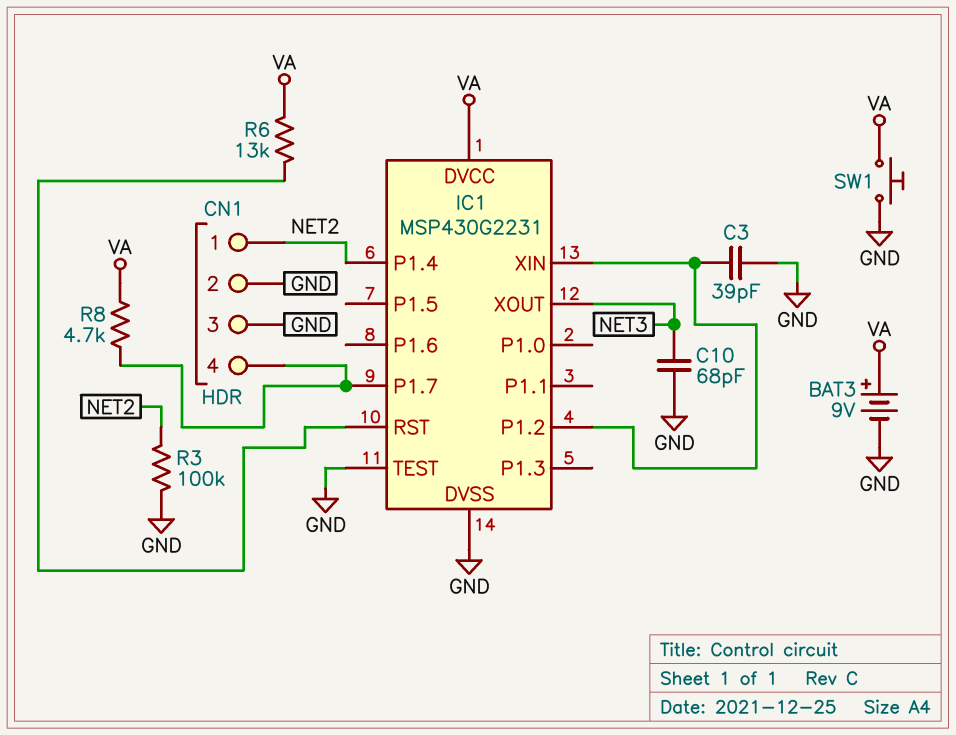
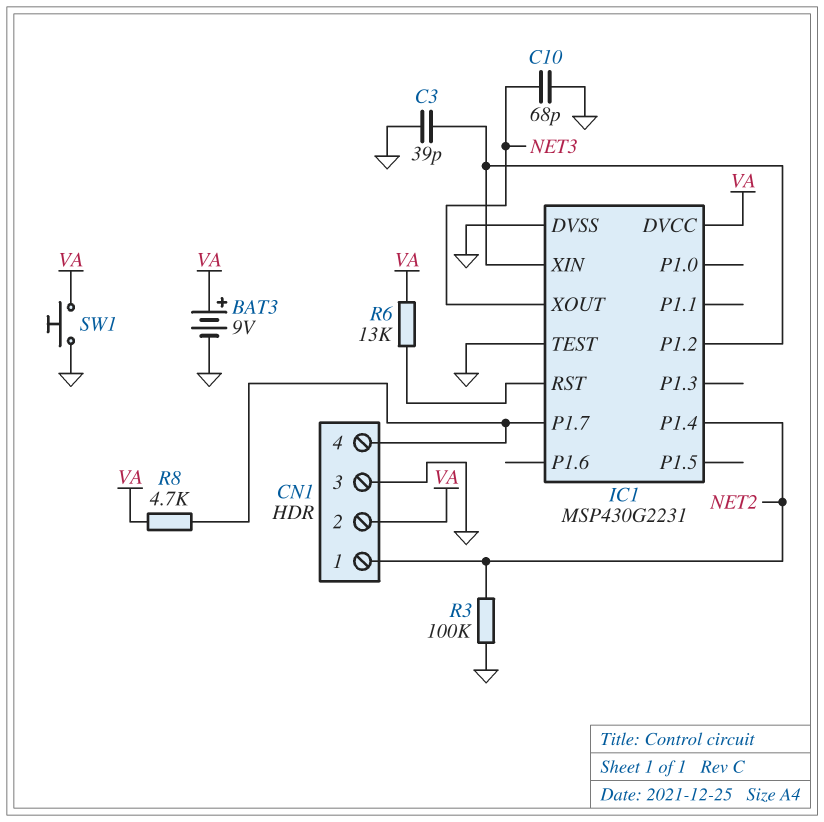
CN1 pin 2: GND -> VA

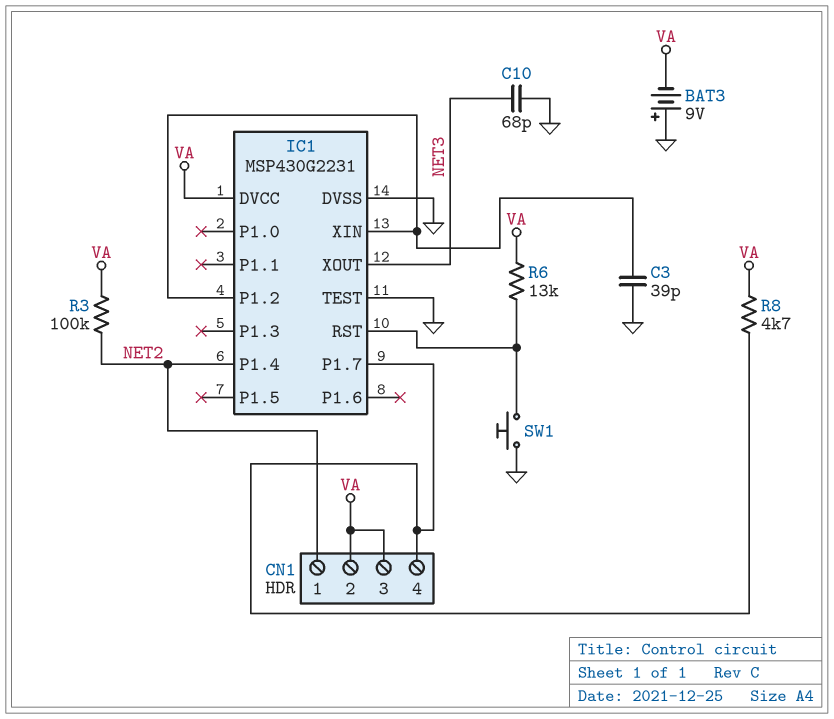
BAT3: 9V (plus VA, minus GND) -> 9V (plus GND, minus VA)
CN1 pin 3: GND -> VA
R3: 100k (GND, NET2) -> 100k (NET2, VA)
SW1: button (GND, VA) -> button (GND, IC1/RST)

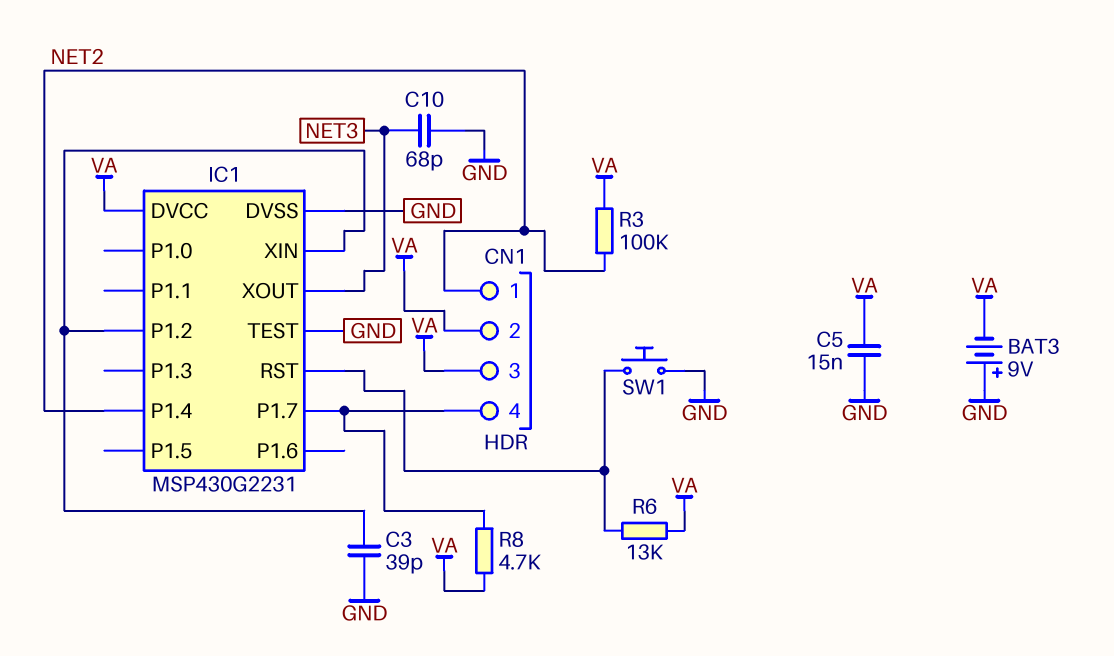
C5: none -> 15nF (GND, VA)

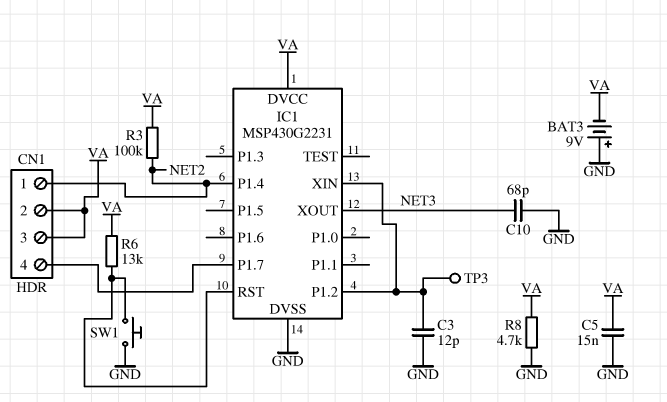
C3: 39pF (GND, IC1/P1.2) -> 12pF (GND, IC1/P1.2)
IC1 pin TEST: GND -> none
R8: 4.7k (CN1/4, VA) -> 4.7k (GND, VA)
TP3: none -> test point (IC1/P1.2)

